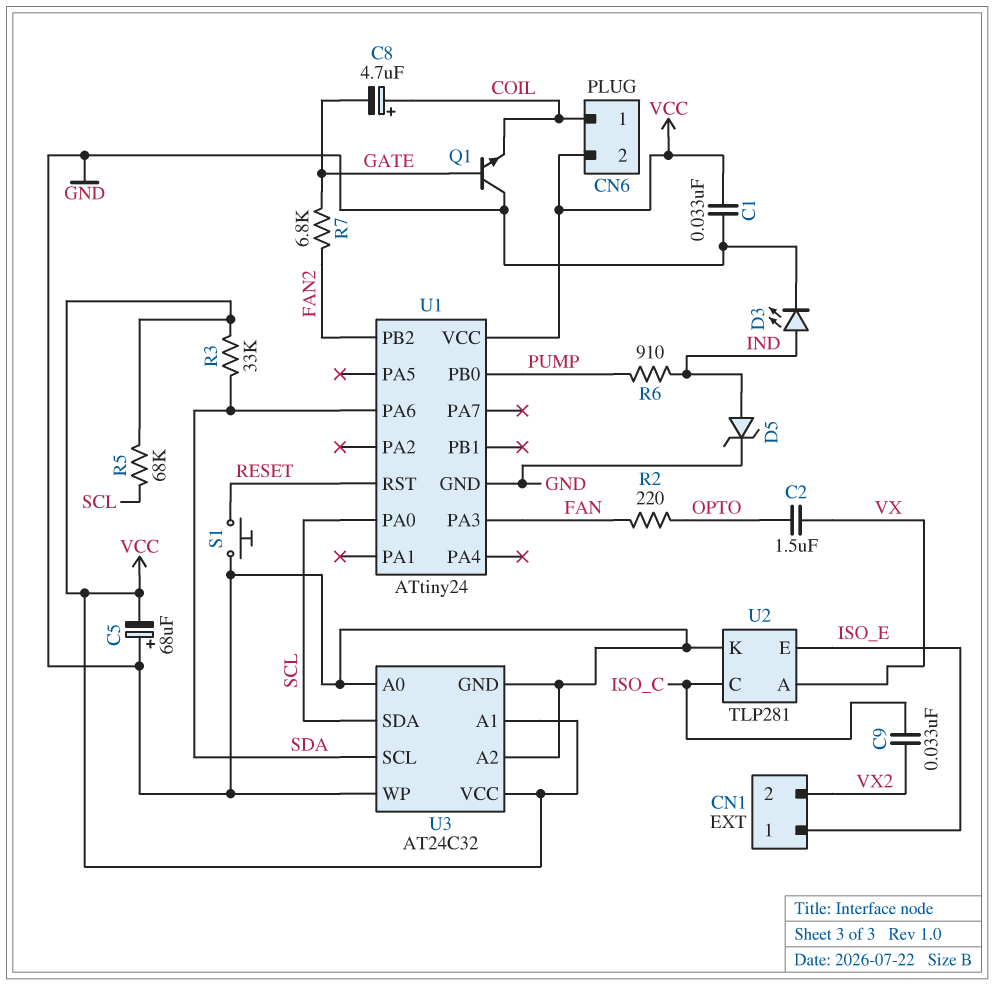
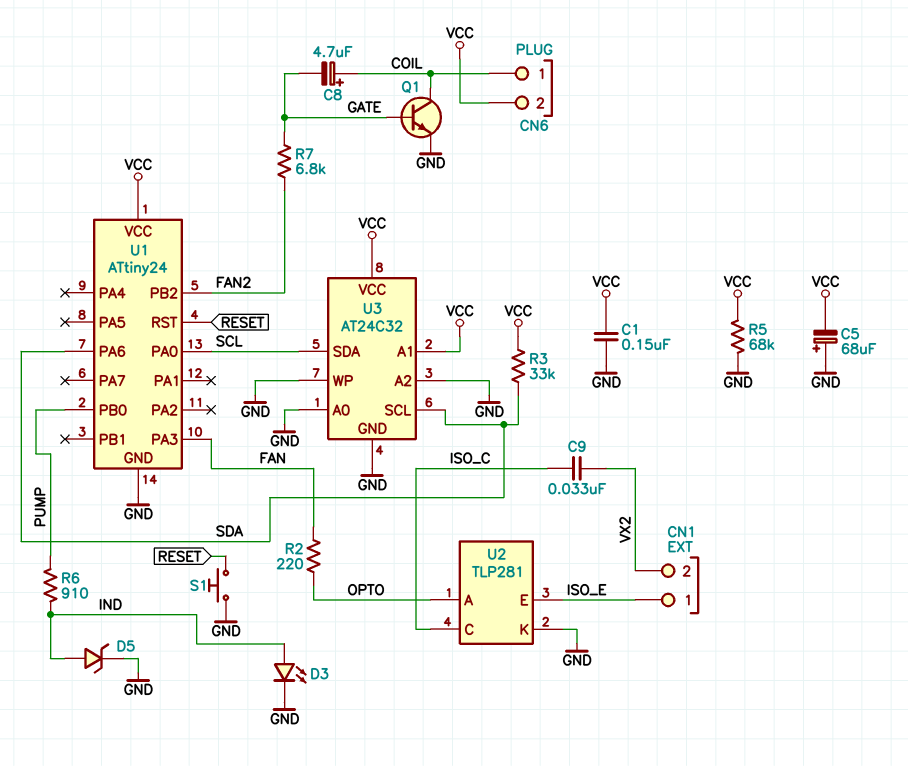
C1: 33nF (GND, VCC) -> 150nF (GND, VCC)
C2: 1.5uF (OPTO, VX) -> none
Q1: NPN (B GATE, C GND, E COIL) -> NPN (B GATE, C COIL, E GND)
R5: 68k (SCL, VCC) -> 68k (GND, VCC)
U2 pin A: VX -> OPTO

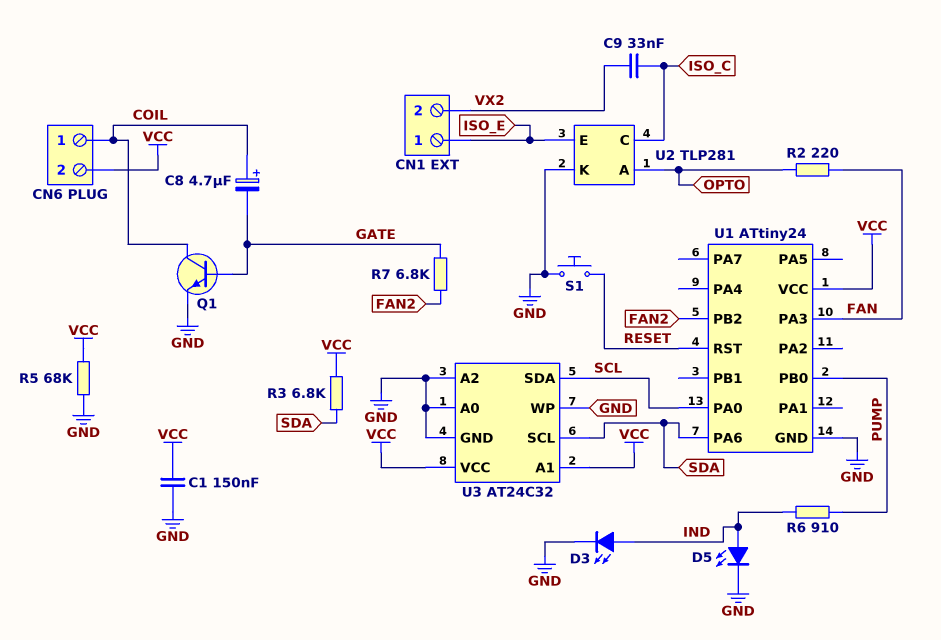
C5: 68uF (plus GND, minus VCC) -> none
D5: zener (A IND, K GND) -> LED (A IND, K GND)
R3: 33k (SDA, VCC) -> 6.8k (SDA, VCC)

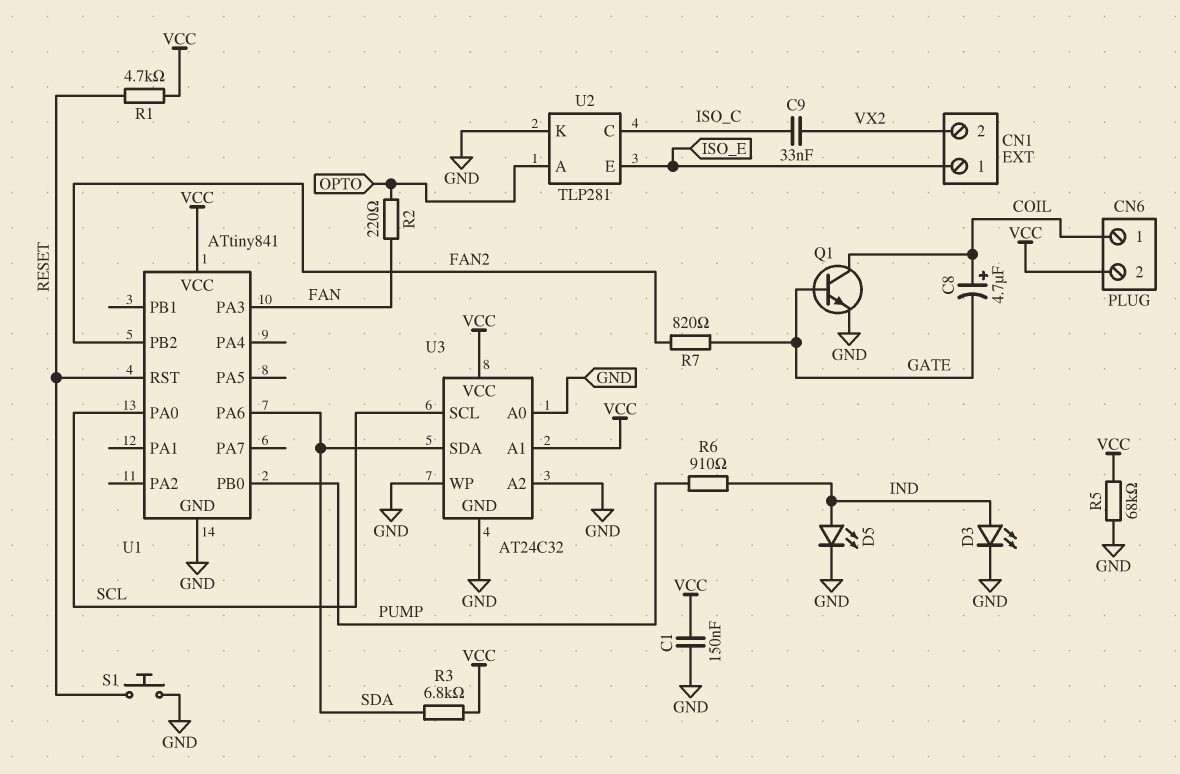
R1: none -> 4.7k (RESET, VCC)
R7: 6.8k (FAN2, GATE) -> 820 (FAN2, GATE)
U1: ATtiny24 -> ATtiny841
U3 pin SCL: SDA -> SCL
U3 pin SDA: SCL -> SDA

